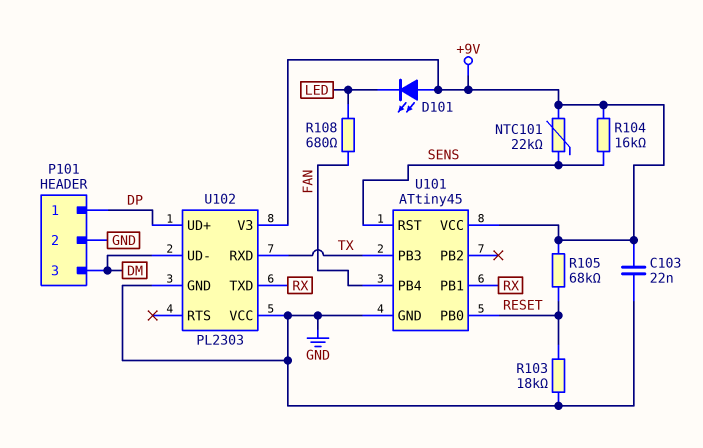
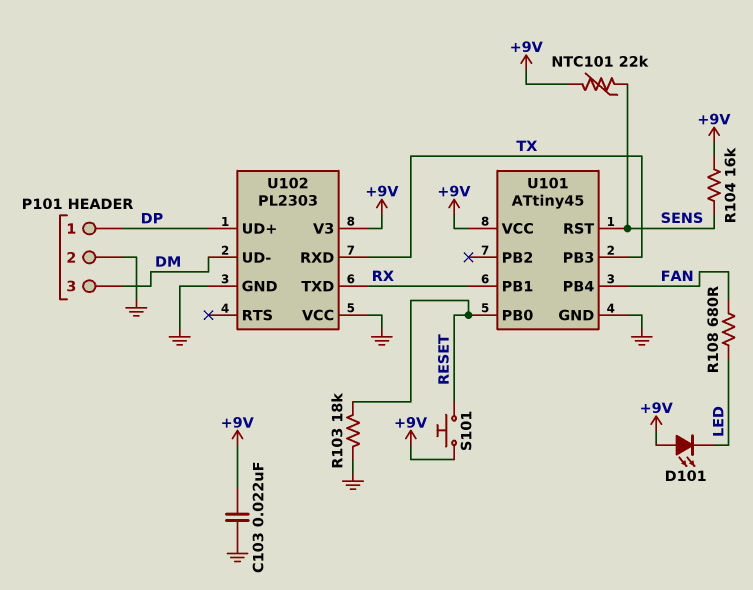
R105: 68k (+9V, RESET) -> none
S101: none -> button (+9V, RESET)

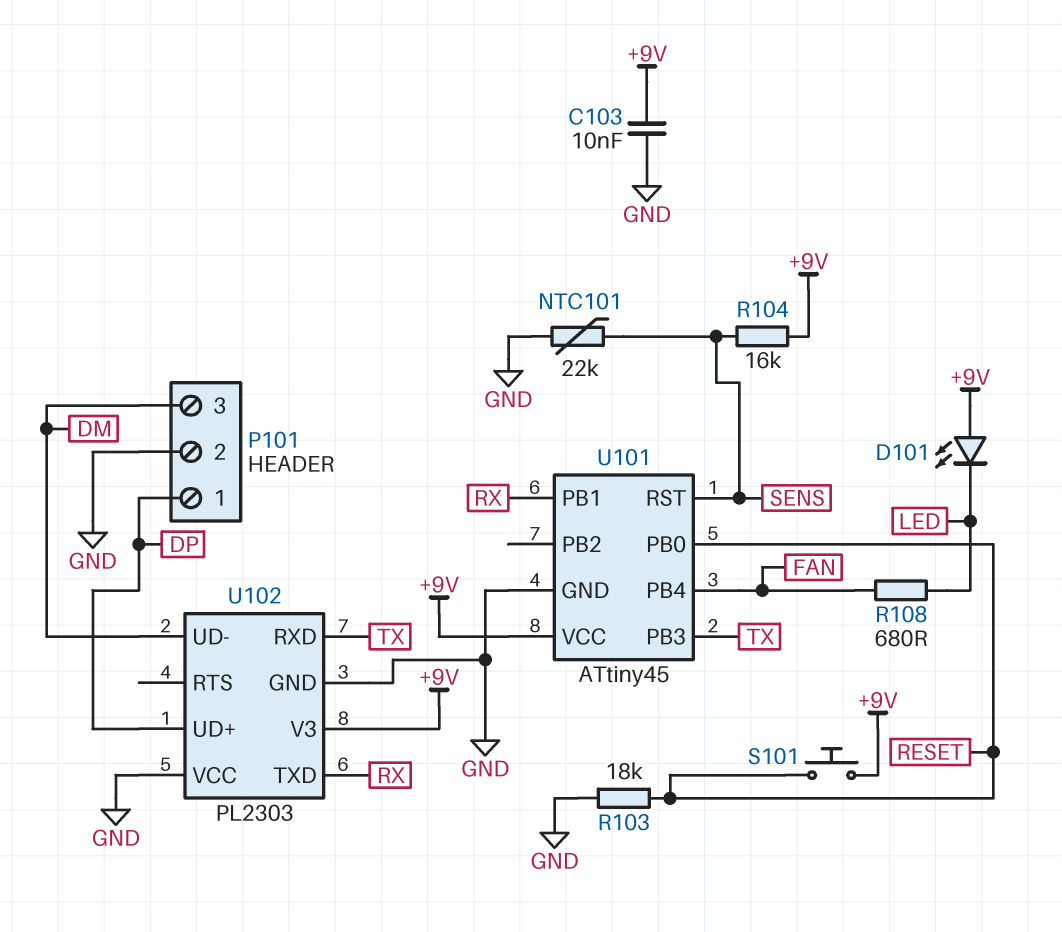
C103: 22nF (+9V, GND) -> 10nF (+9V, GND)
NTC101: 22k (+9V, SENS) -> 22k (GND, SENS)

